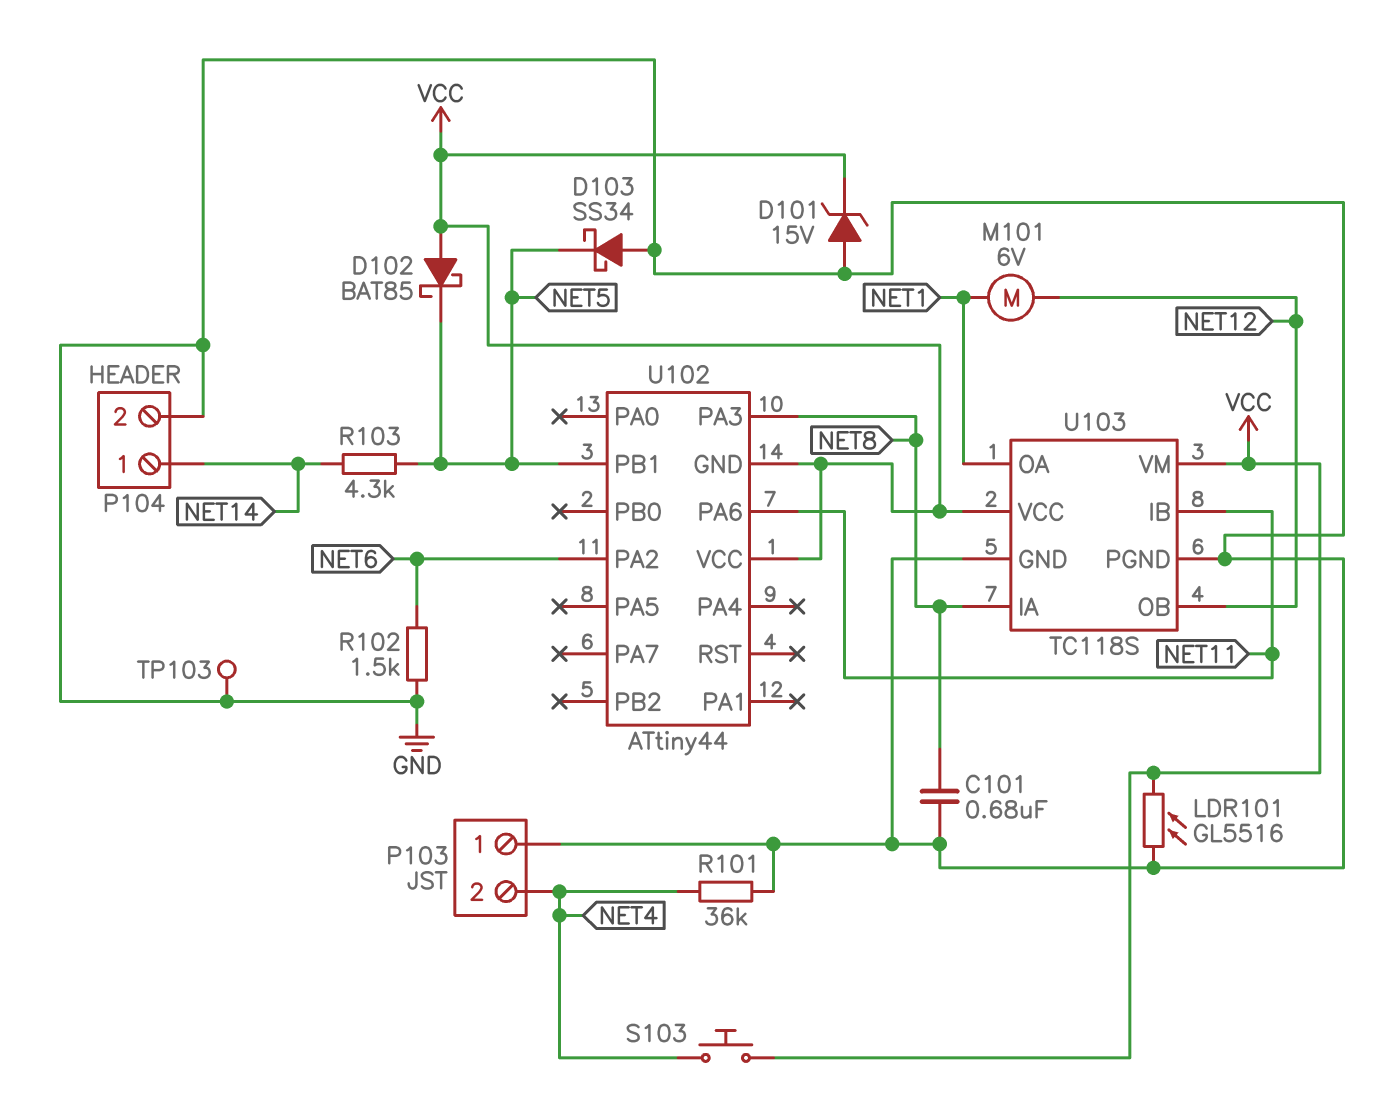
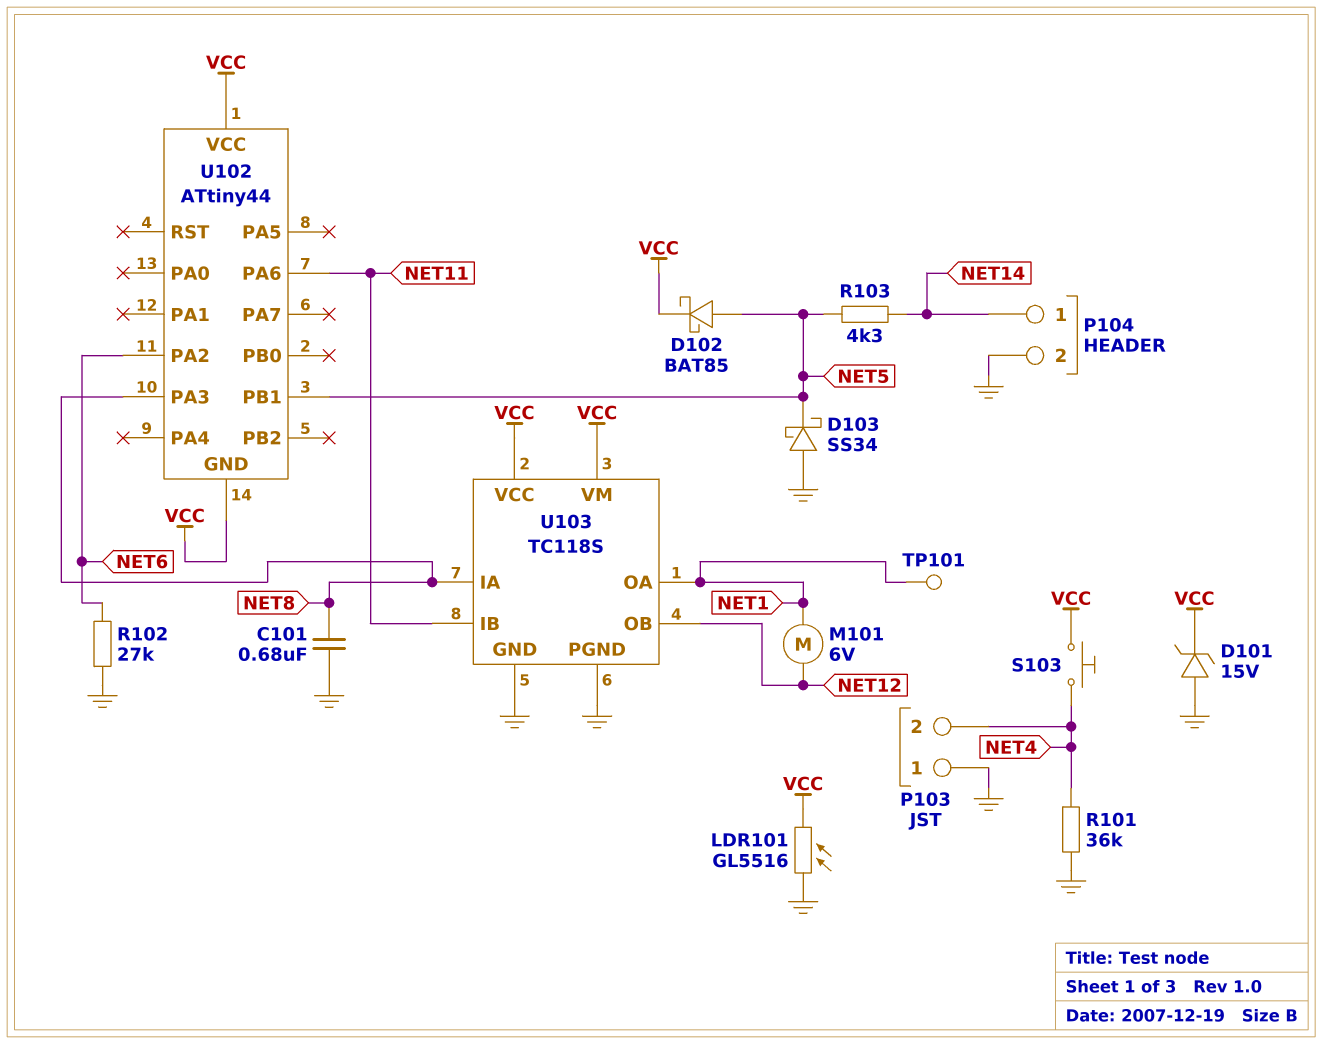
D102: schottky BAT85 (A VCC, K NET5) -> schottky BAT85 (A NET5, K VCC)
R102: 1.5k (GND, NET6) -> 27k (GND, NET6)
TP101: none -> test point (NET1)
TP103: test point (GND) -> none

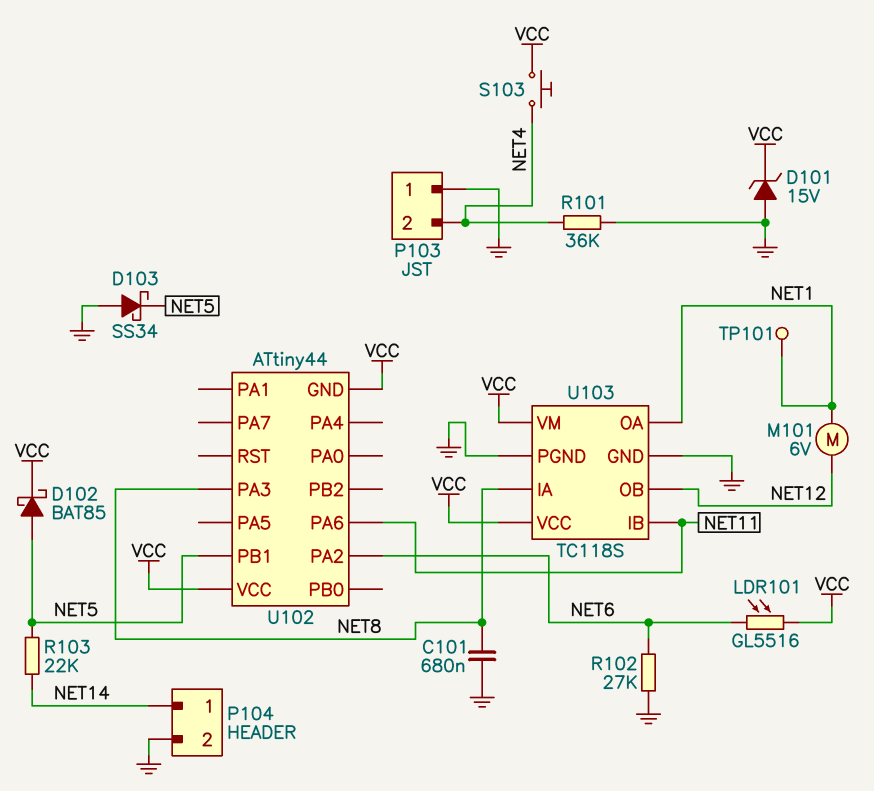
LDR101: GL5516 (GND, VCC) -> GL5516 (NET6, VCC)
R103: 4.3k (NET5, NET14) -> 22k (NET5, NET14)

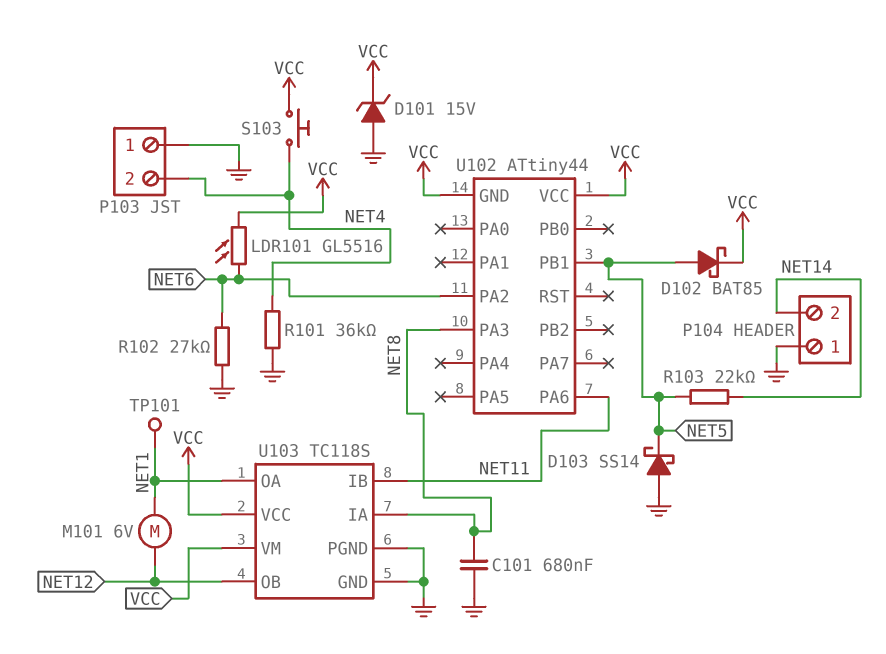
D103: schottky SS34 (A GND, K NET5) -> schottky SS14 (A GND, K NET5)
P104 pin 1: NET14 -> GND
P104 pin 2: GND -> NET14

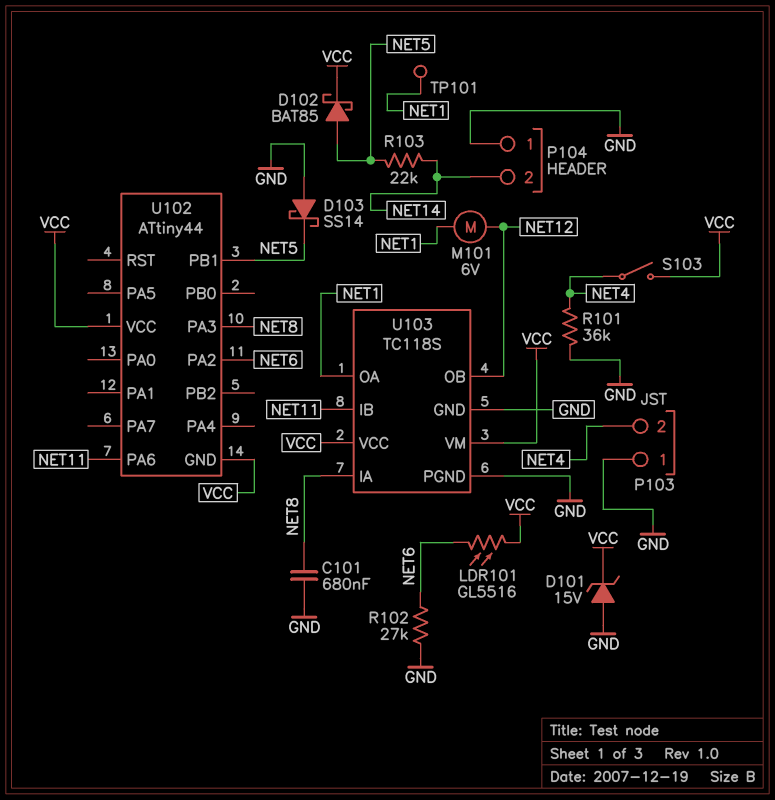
S103: button (NET4, VCC) -> switch (NET4, VCC)

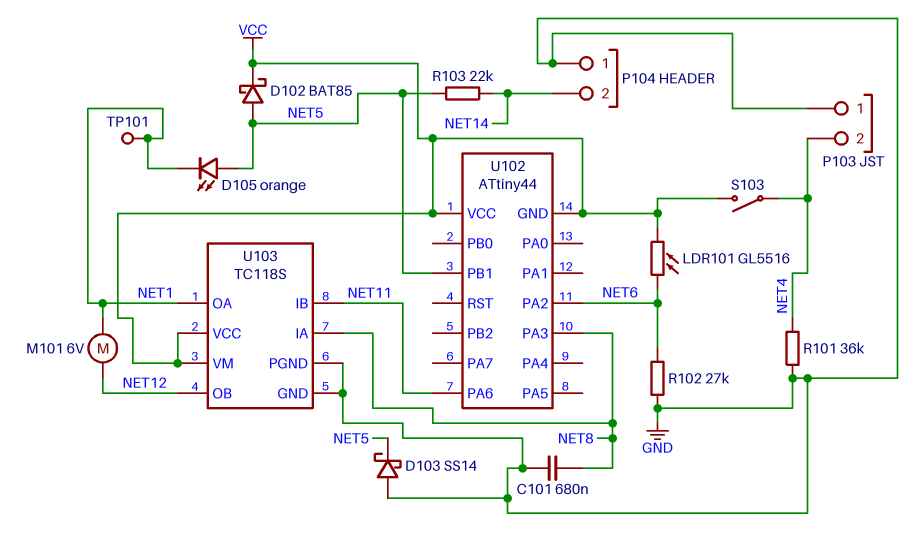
D101: zener 15V (A GND, K VCC) -> none
D105: none -> LED orange (A NET5, K NET1)

